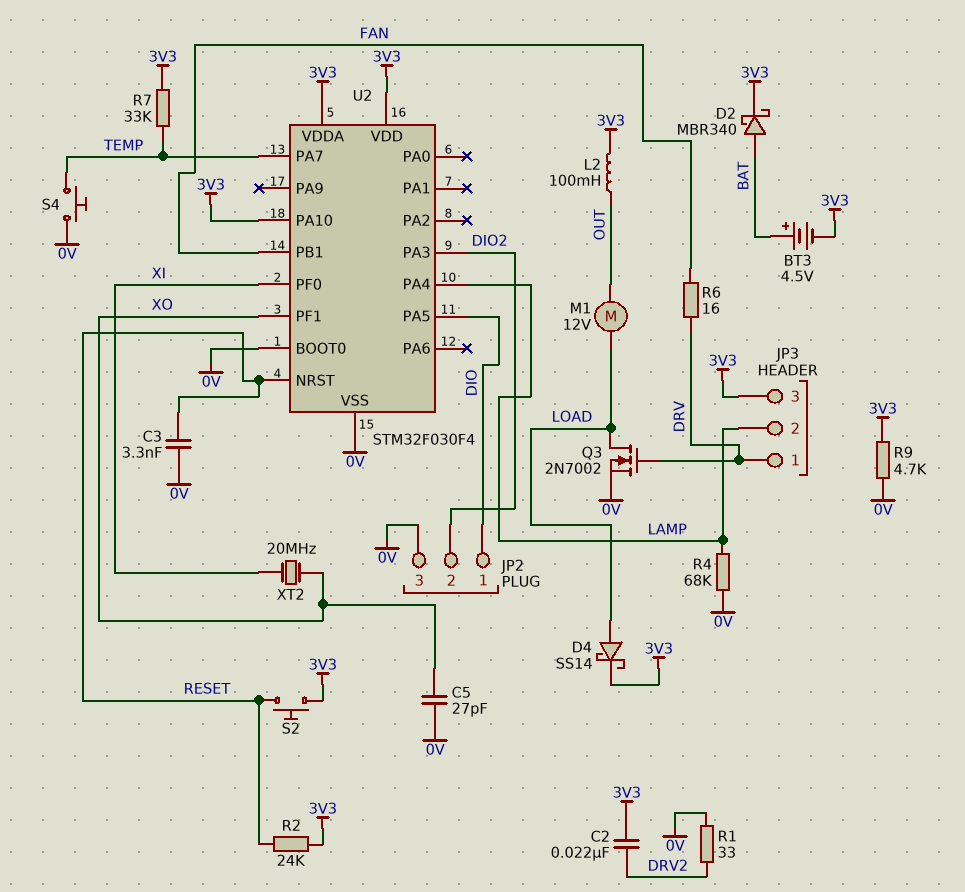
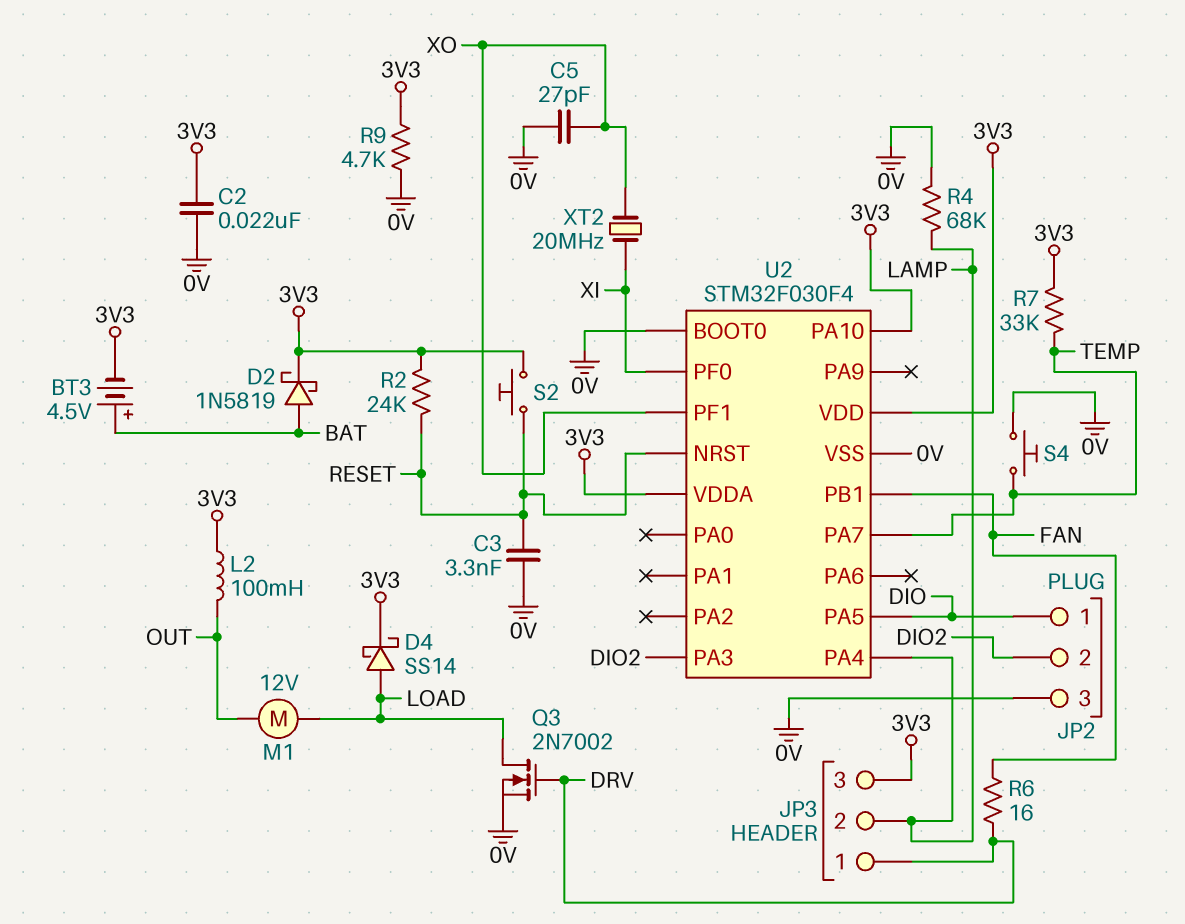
C2: 22nF (3V3, DRV2) -> 22nF (0V, 3V3)
D2: schottky MBR340 (A BAT, K 3V3) -> schottky 1N5819 (A BAT, K 3V3)
R1: 33 (0V, DRV2) -> none

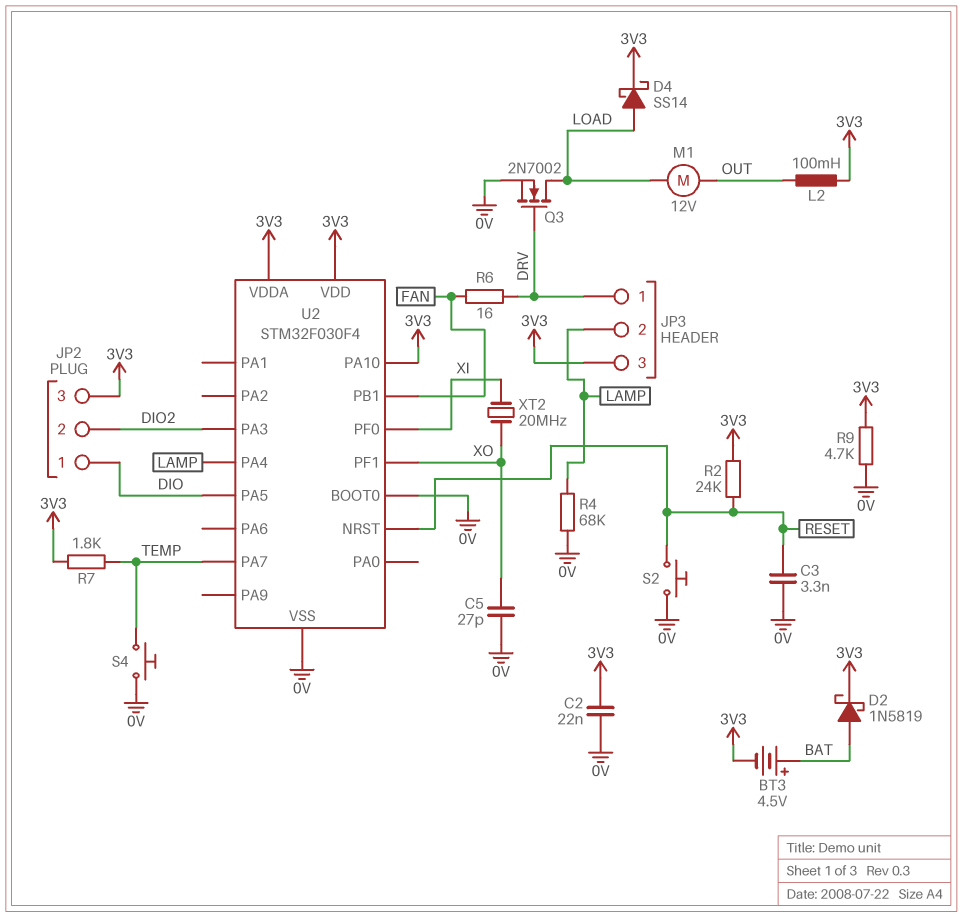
JP2 pin 3: 0V -> 3V3
R7: 33k (3V3, TEMP) -> 1.8k (3V3, TEMP)
S2: button (3V3, RESET) -> button (0V, RESET)

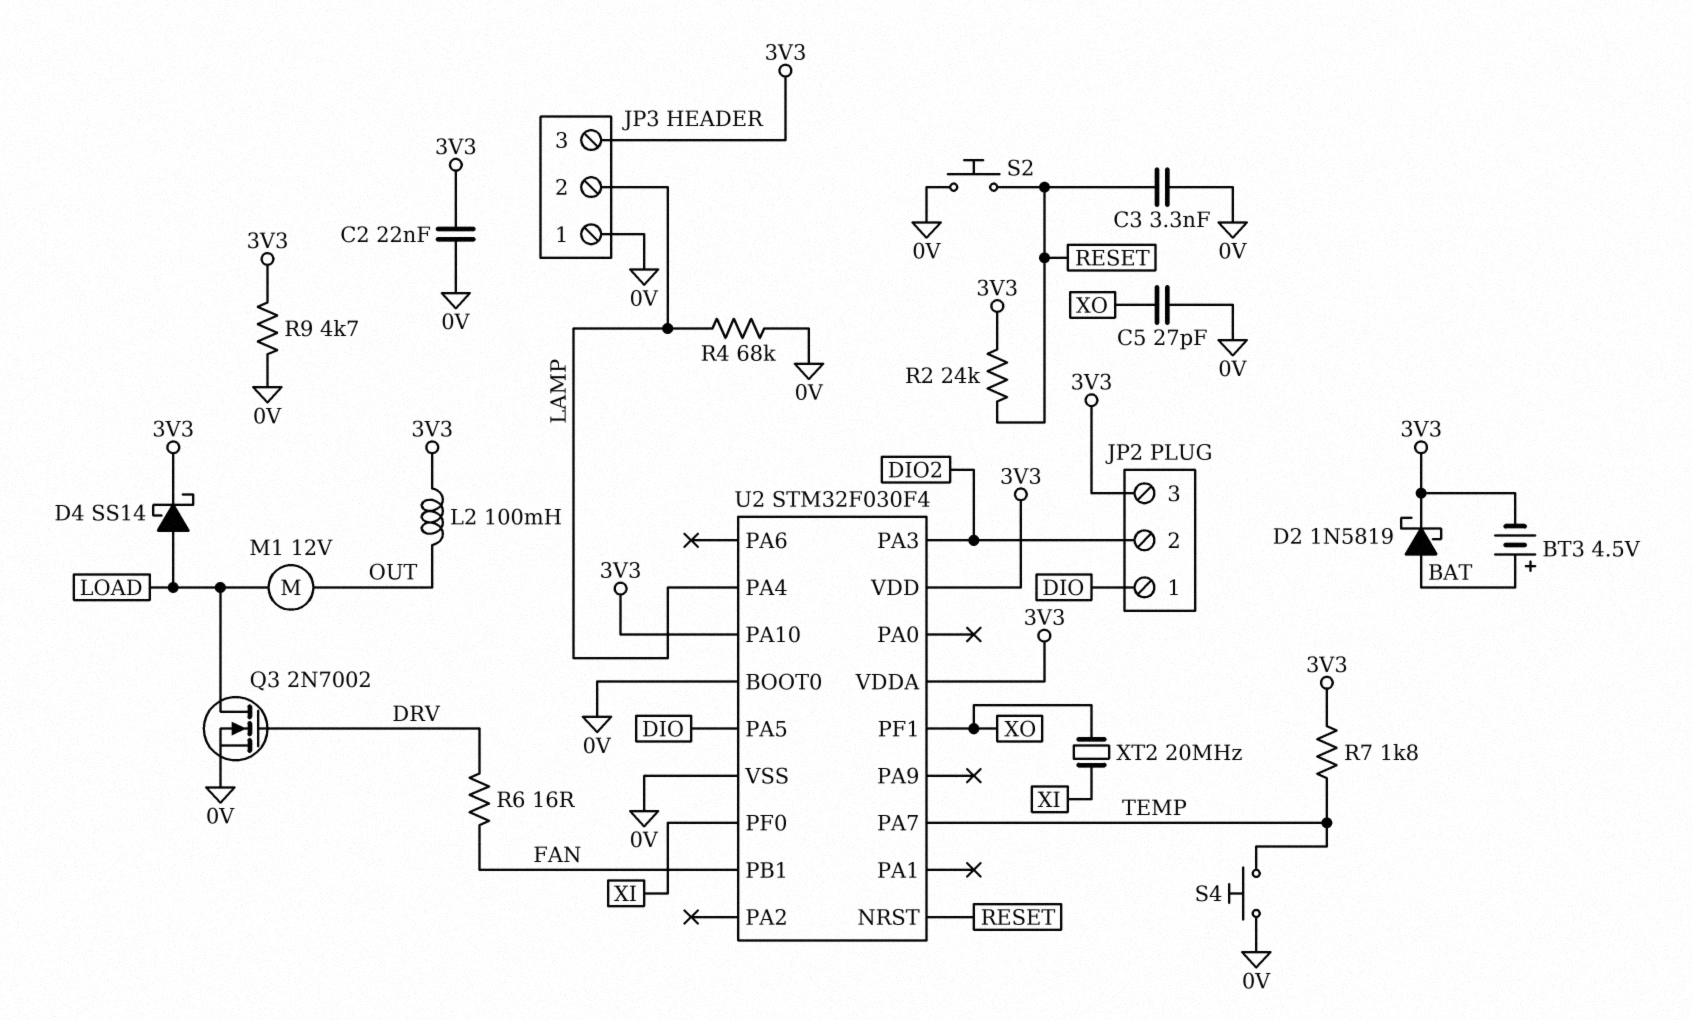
JP3 pin 1: DRV -> 0V

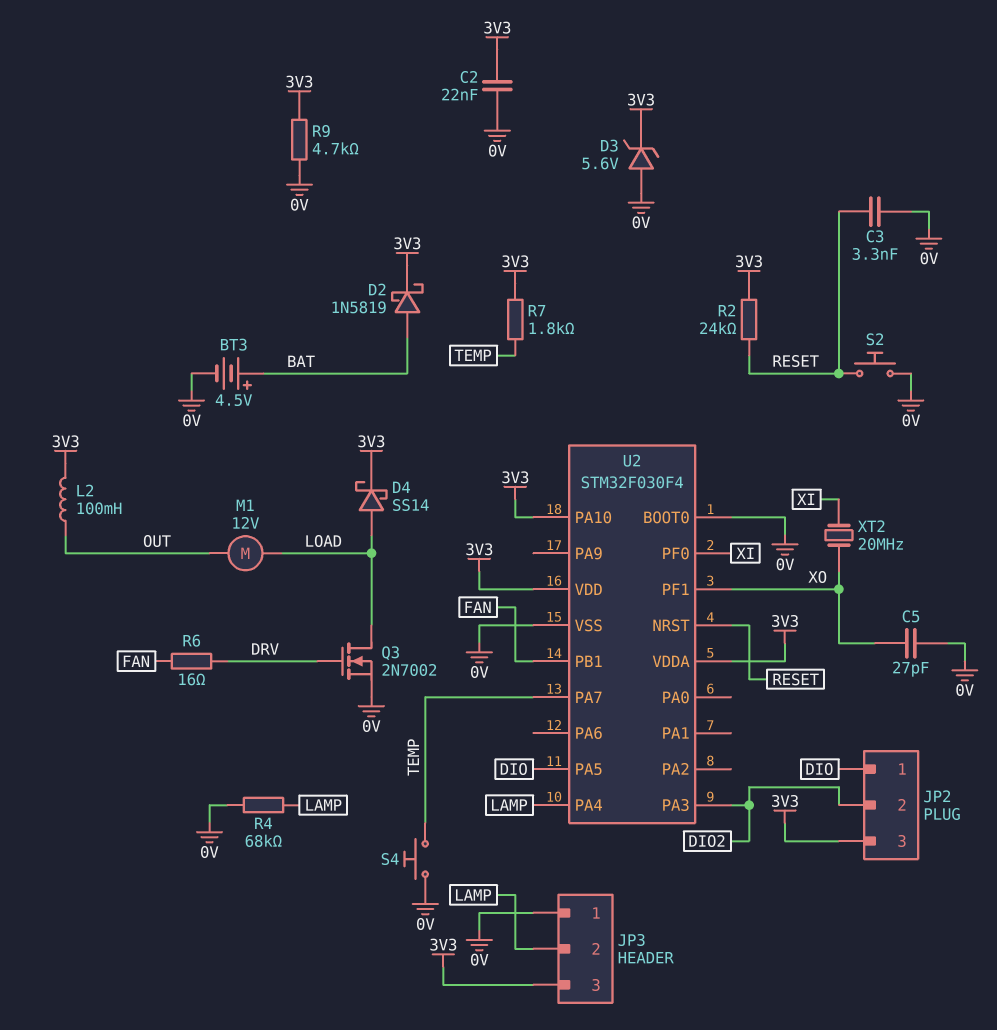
BT3: 4.5V (plus BAT, minus 3V3) -> 4.5V (plus BAT, minus 0V)
D3: none -> zener 5.6V (A 0V, K 3V3)

